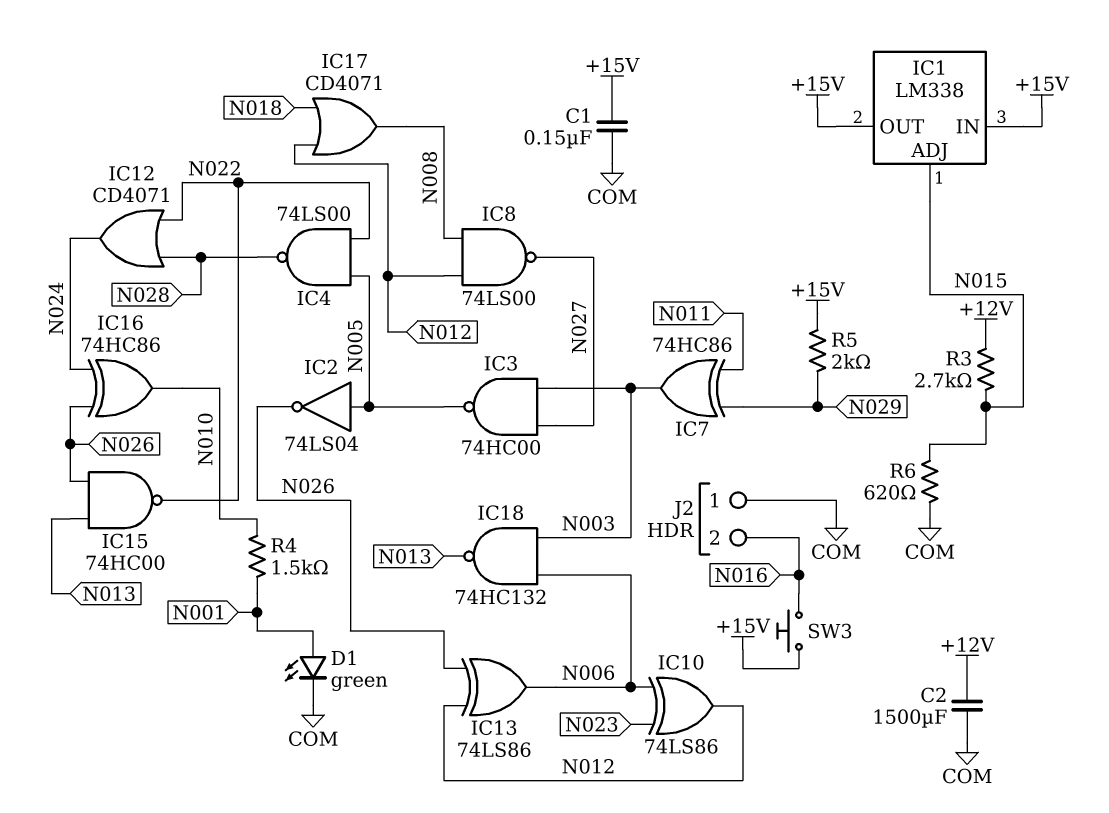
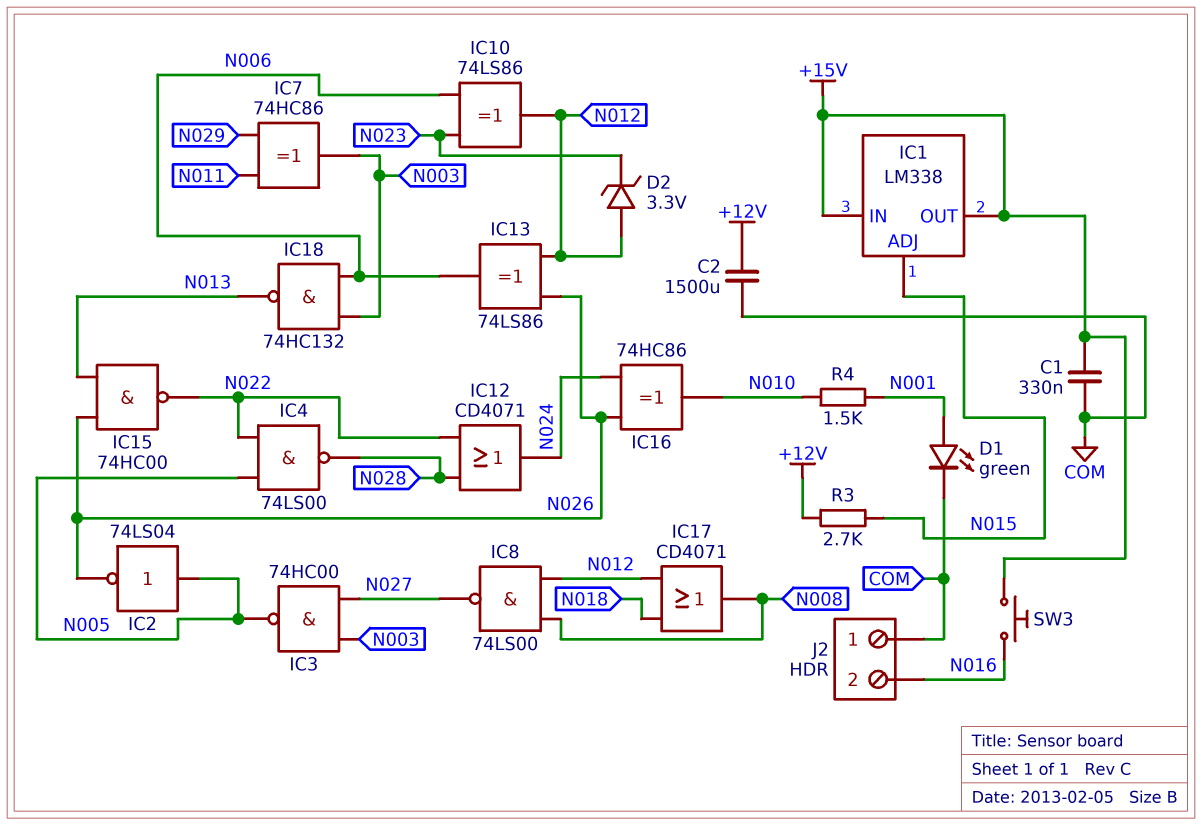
C1: 150nF (+15V, COM) -> 330nF (+15V, COM)
D2: none -> zener 3.3V (A N012, K N023)
R5: 2k (+15V, N029) -> none
R6: 620 (COM, N015) -> none

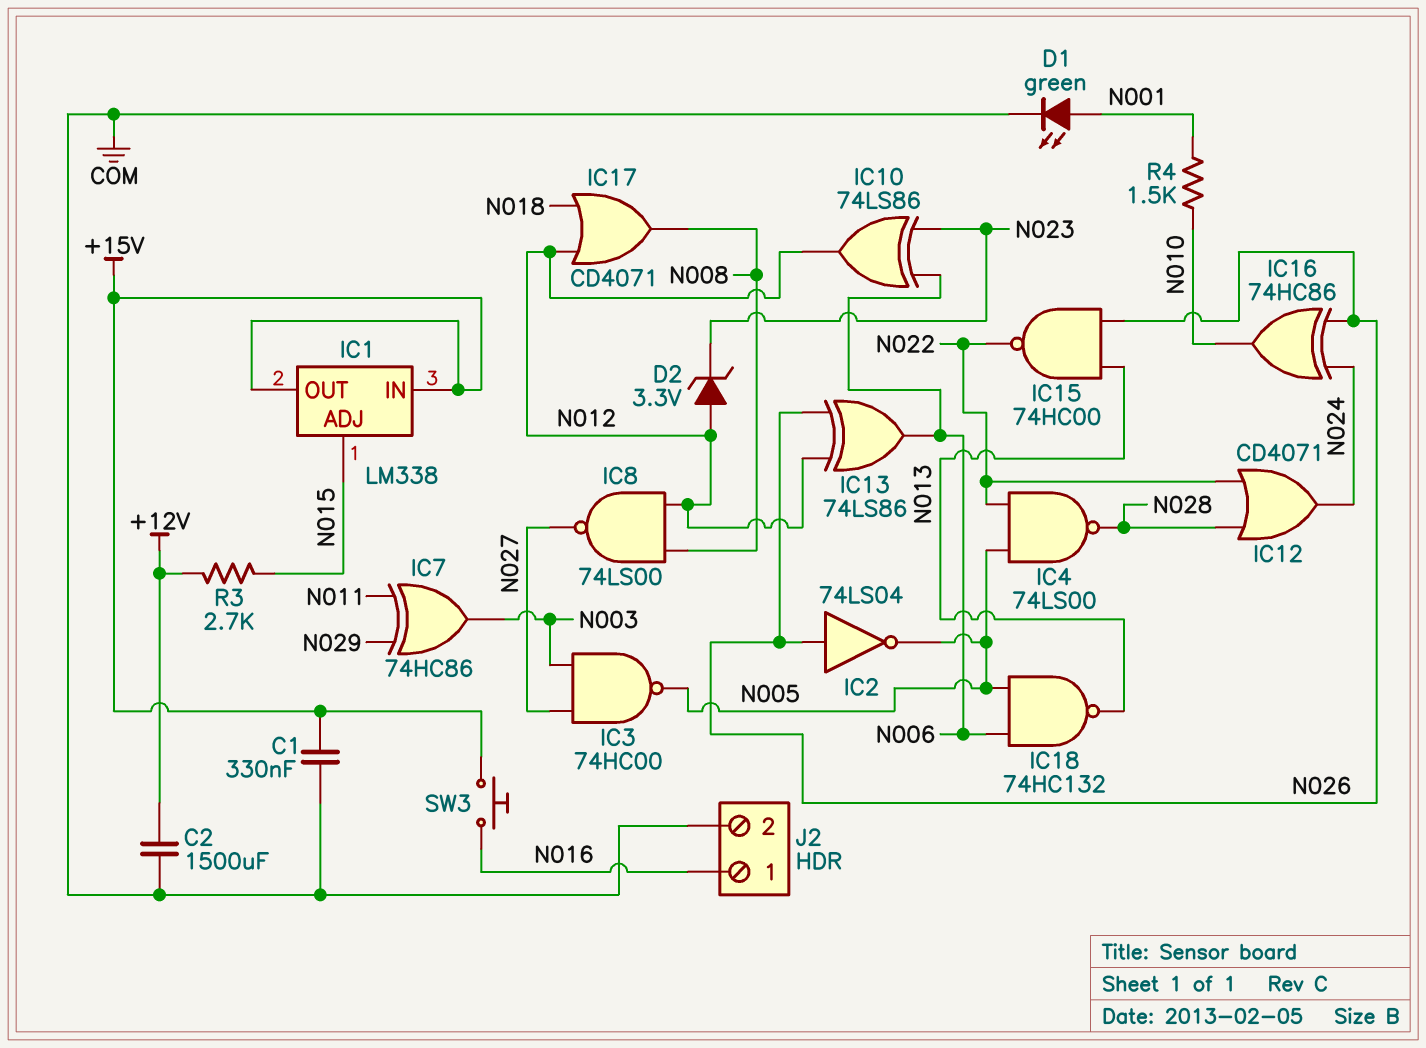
IC2: NOT 74LS04 (in N005, out N026) -> NOT 74LS04 (in N026, out N005)
IC18: NAND 74HC132 (in N003, in N006, out N013) -> NAND 74HC132 (in N005, in N006, out N013)
J2 pin 1: COM -> N016
J2 pin 2: N016 -> COM

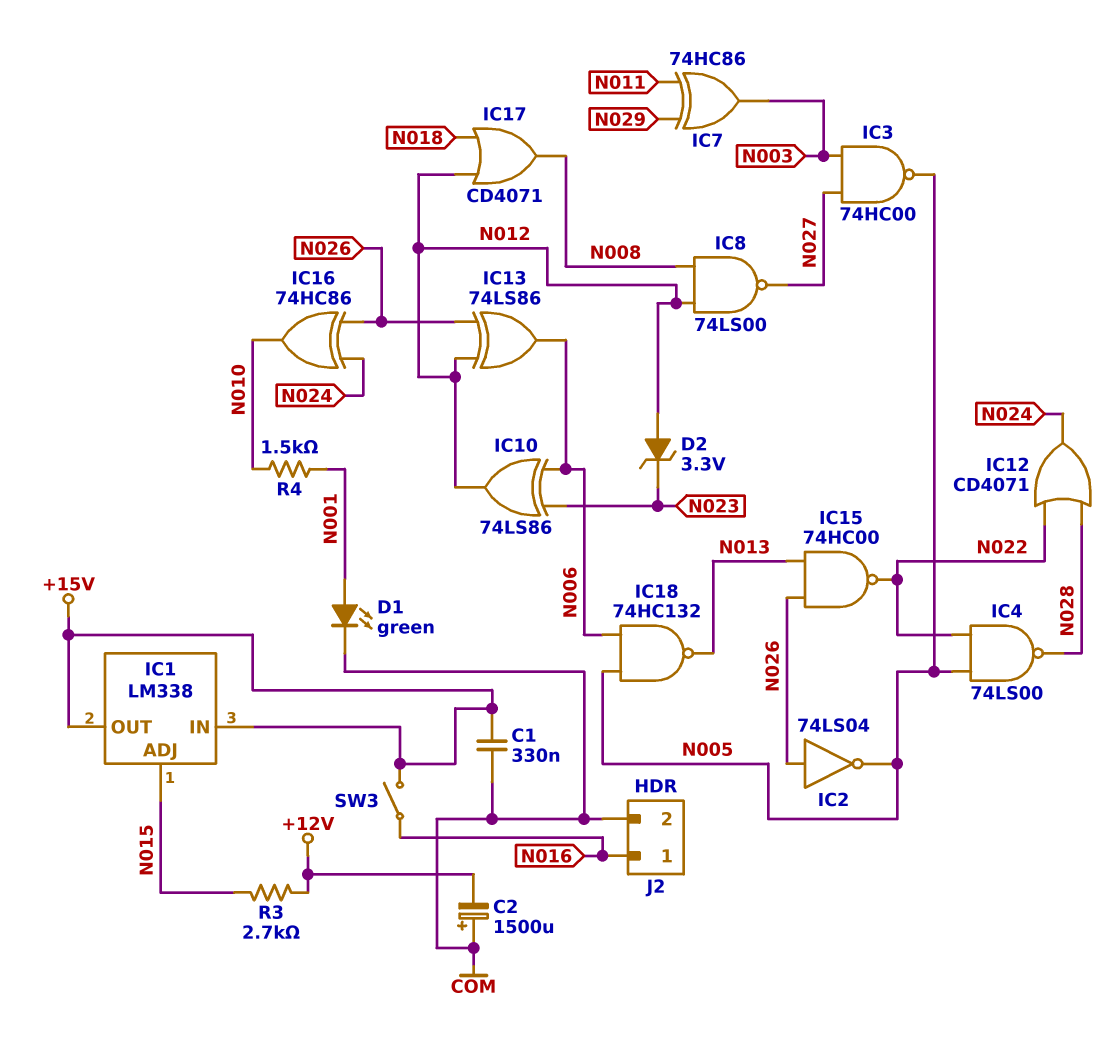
C2: 1500uF (+12V, COM) -> 1500uF (plus COM, minus +12V)
SW3: button (+15V, N016) -> switch (+15V, N016)

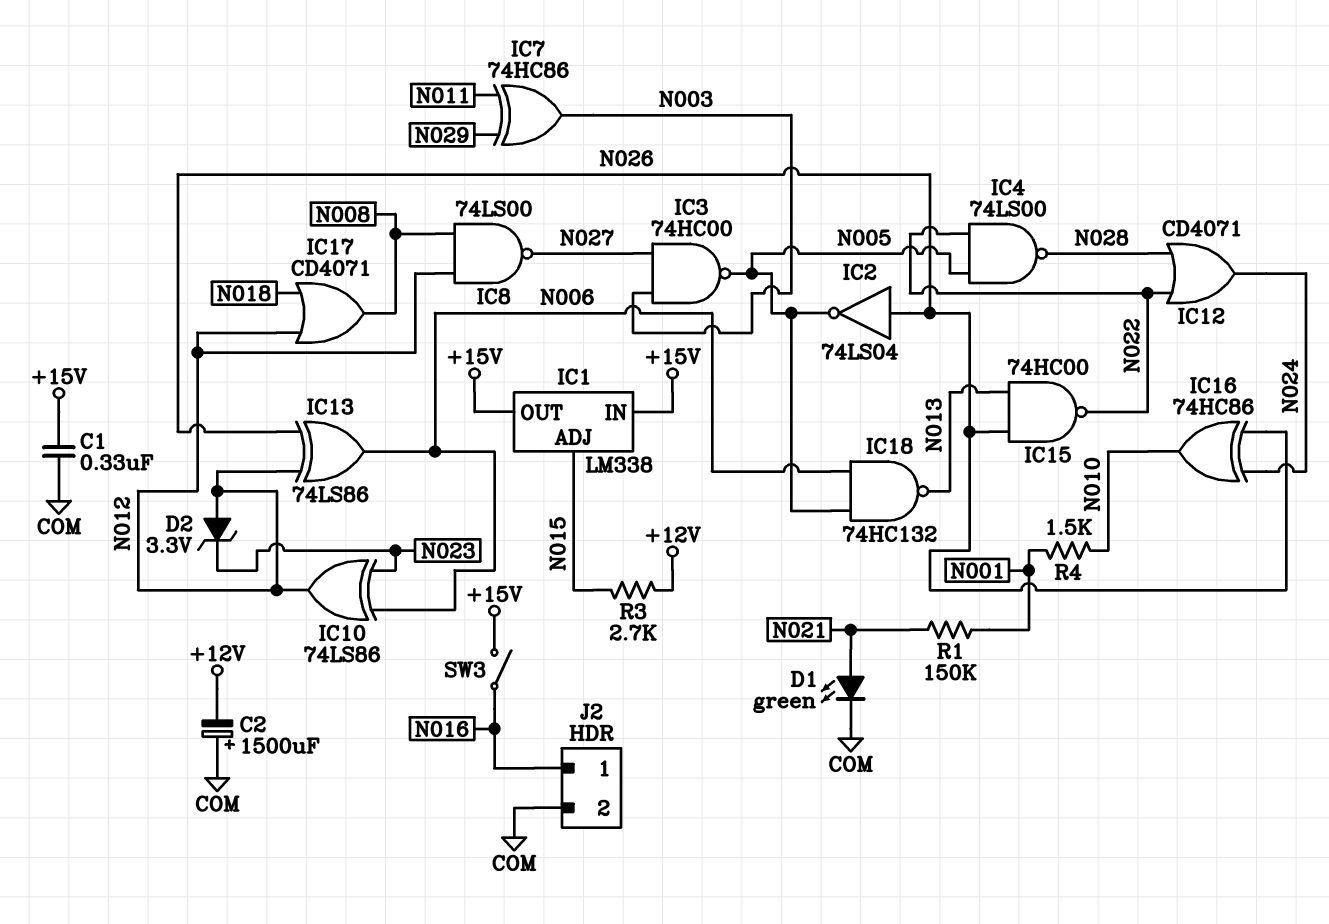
D1: LED green (A N001, K COM) -> LED green (A N021, K COM)
R1: none -> 150k (N001, N021)

